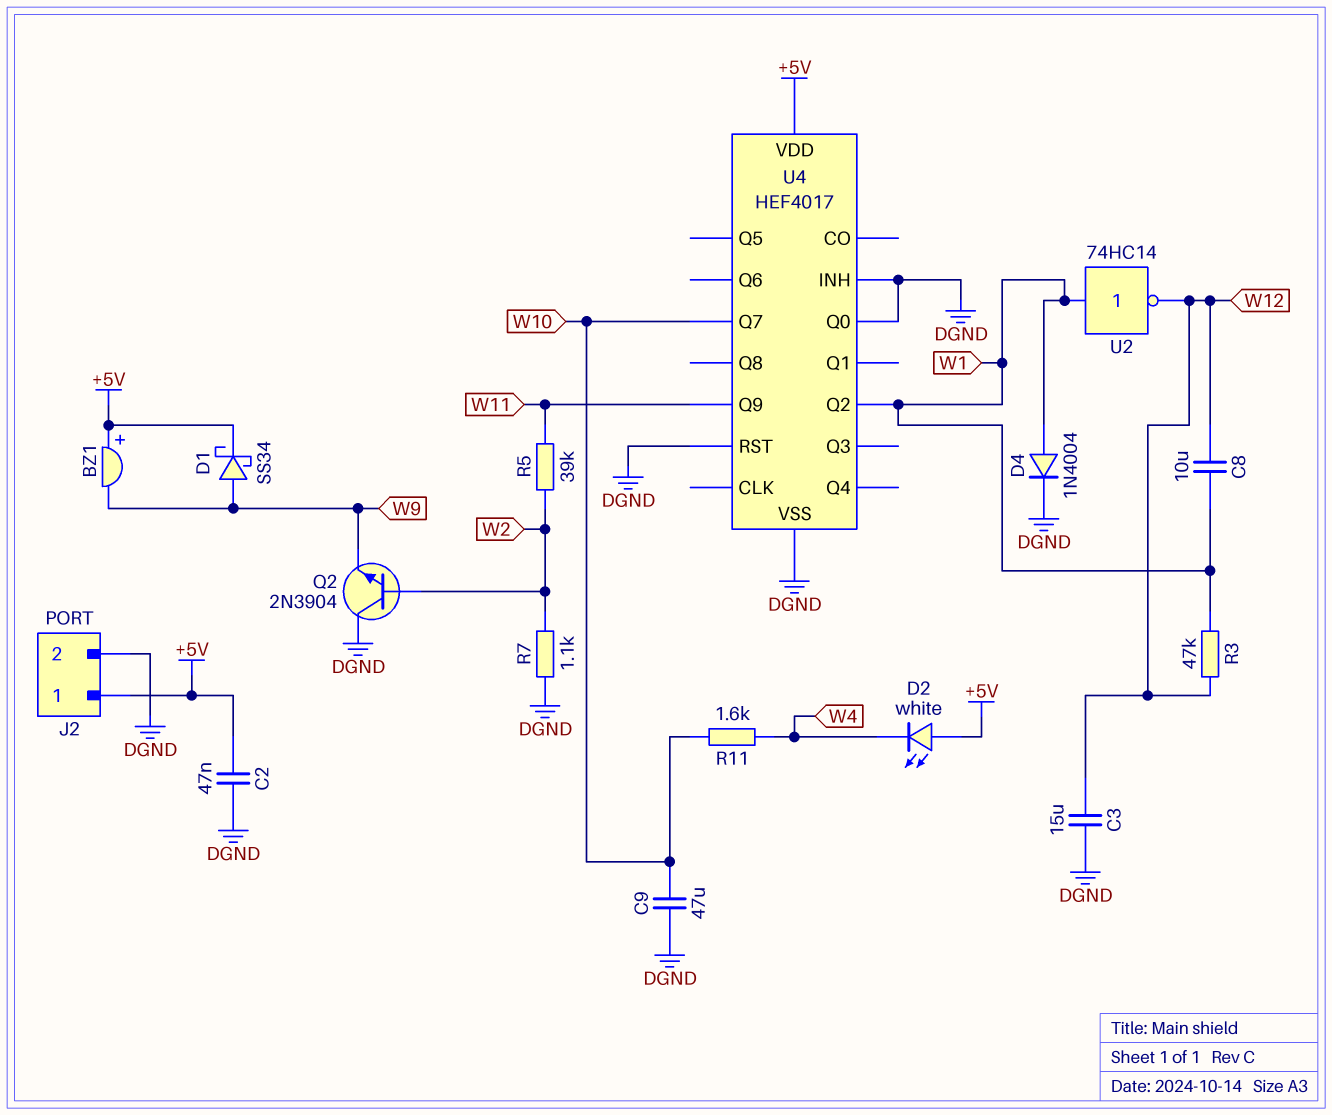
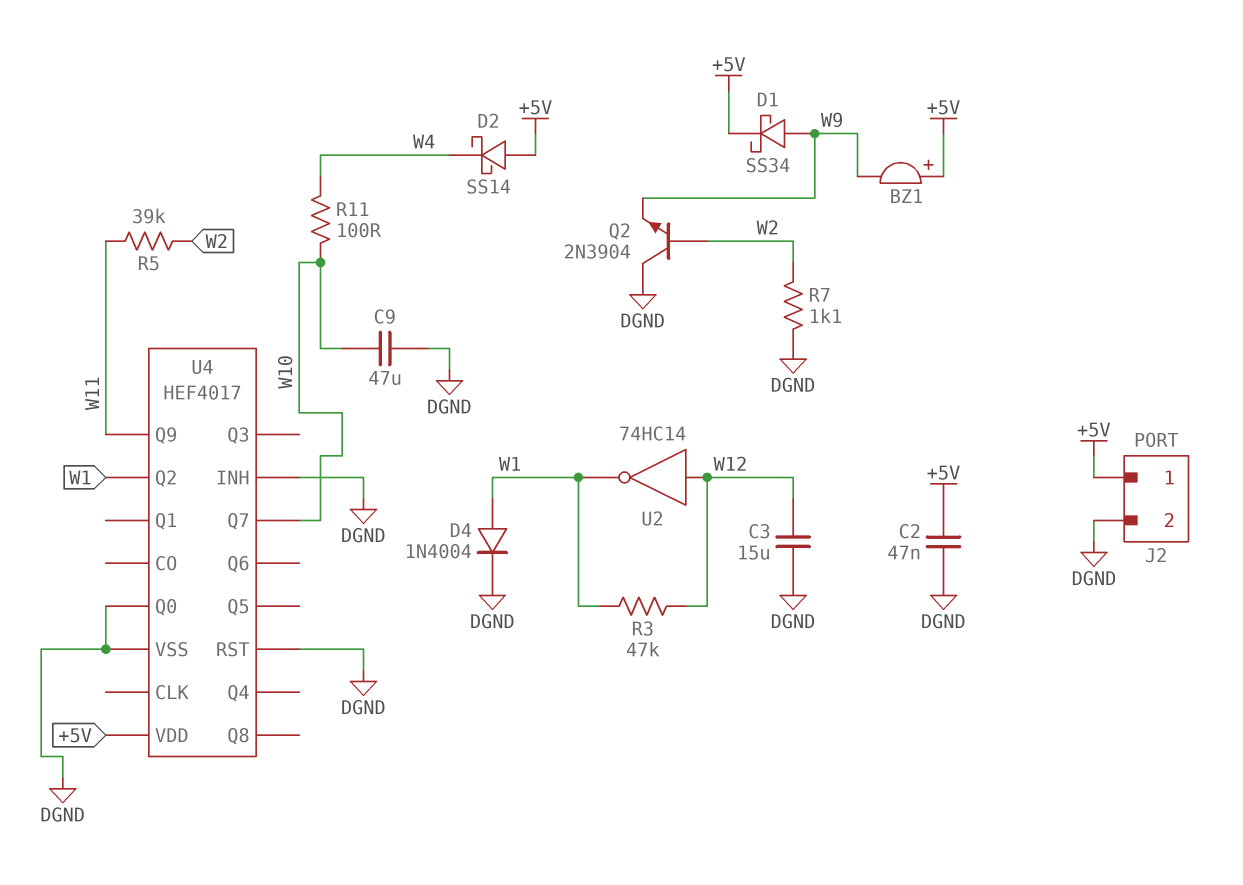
C8: 10uF (W1, W12) -> none
D2: LED white (A +5V, K W4) -> schottky SS14 (A +5V, K W4)
R11: 1.6k (W4, W10) -> 100 (W4, W10)
U2: NOT 74HC14 (in W1, out W12) -> NOT 74HC14 (in W12, out W1)

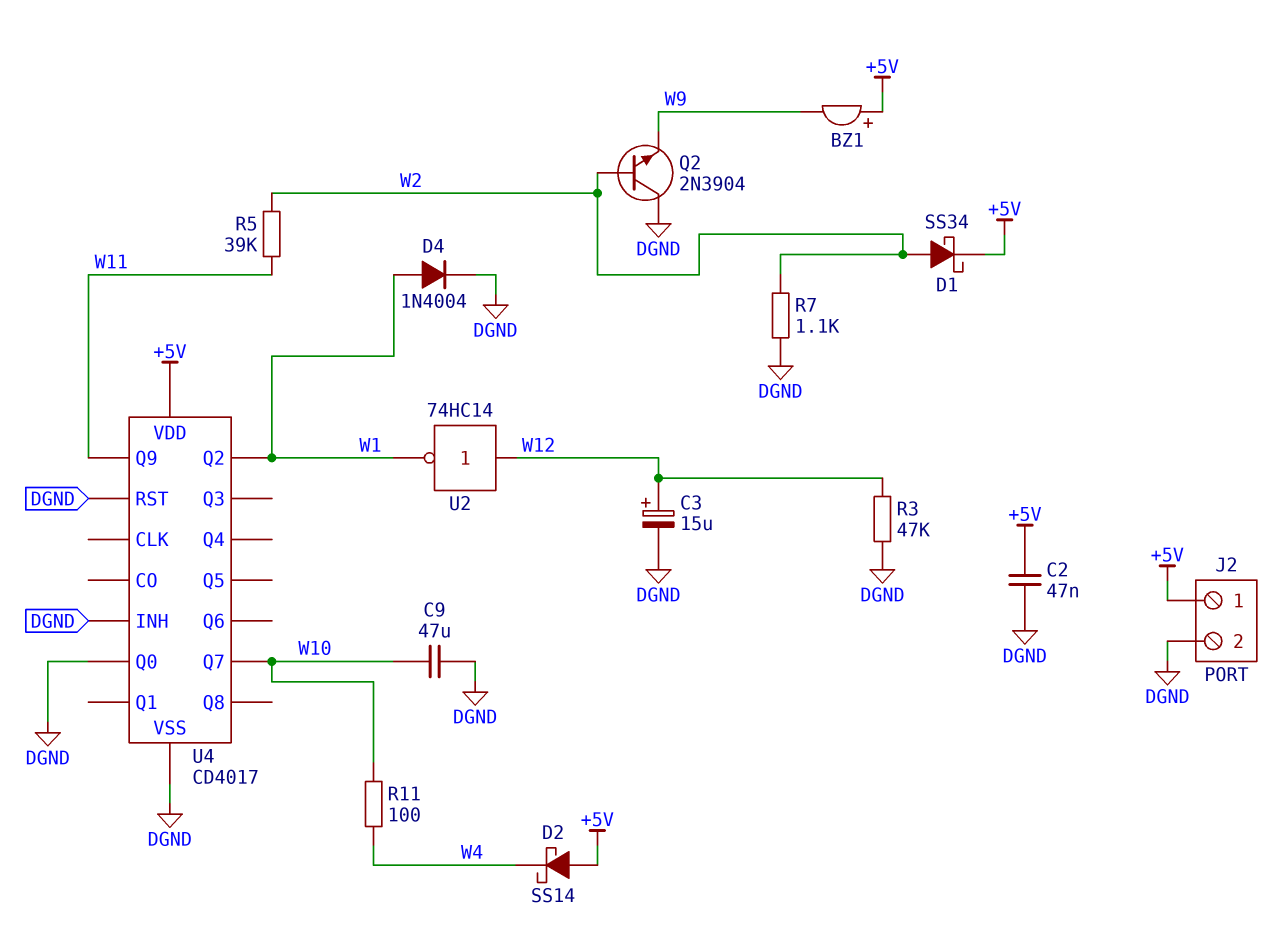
C3: 15uF (DGND, W12) -> 15uF (plus W12, minus DGND)
D1: schottky SS34 (A W9, K +5V) -> schottky SS34 (A W2, K +5V)
R3: 47k (W1, W12) -> 47k (DGND, W12)
U4: HEF4017 -> CD4017

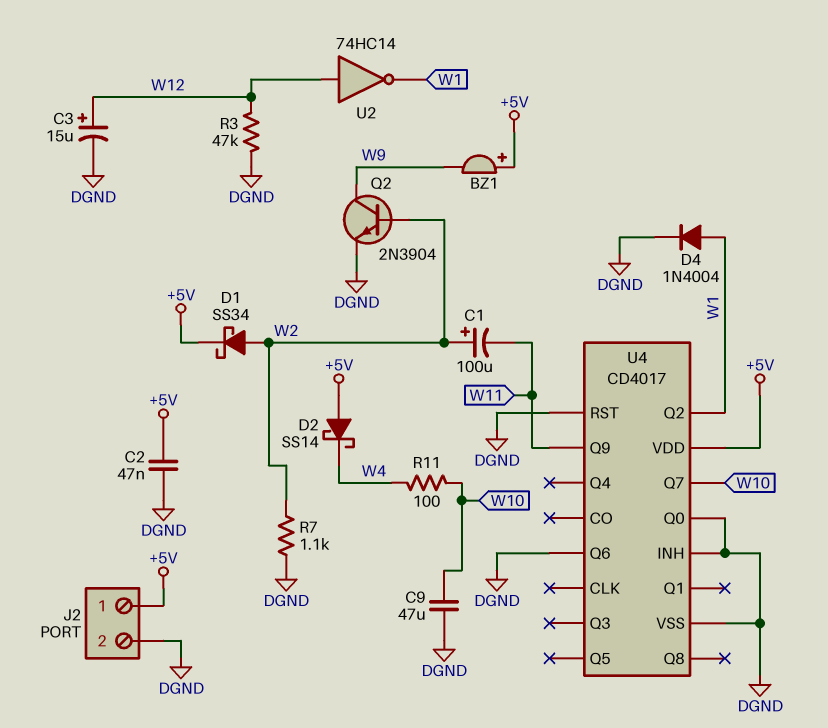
C1: none -> 100uF (plus W2, minus W11)
Q2: NPN 2N3904 (B W2, C DGND, E W9) -> NPN 2N3904 (B W2, C W9, E DGND)
R5: 39k (W2, W11) -> none
U4 pin Q6: none -> DGND

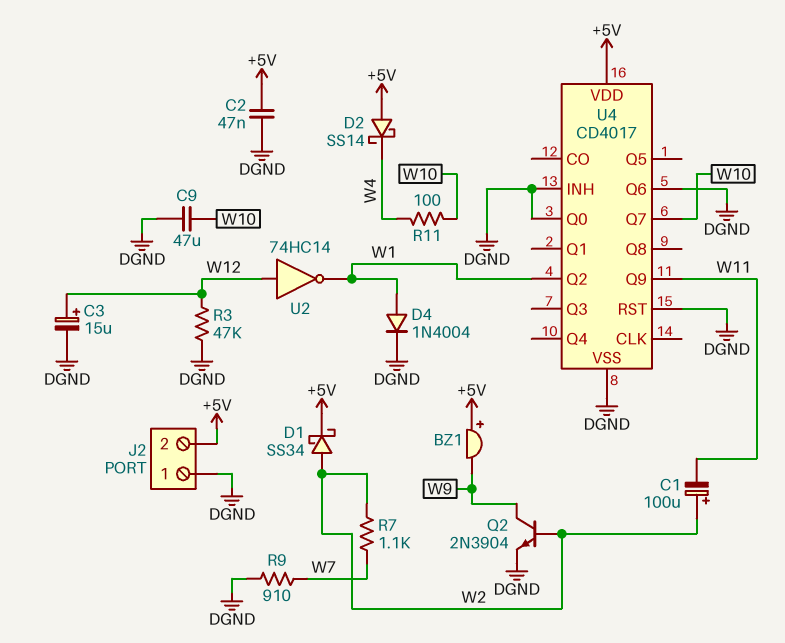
J2 pin 1: +5V -> DGND
J2 pin 2: DGND -> +5V
R7: 1.1k (DGND, W2) -> 1.1k (W2, W7)
R9: none -> 910 (DGND, W7)

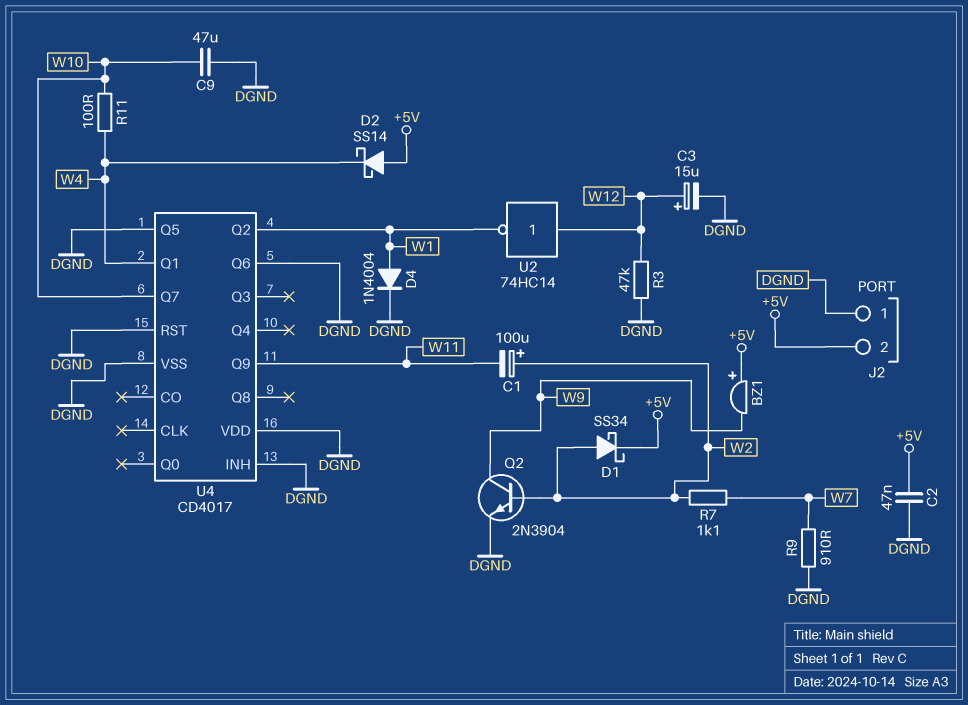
U4 pin Q0: DGND -> none
U4 pin Q1: none -> W4
U4 pin Q5: none -> DGND
U4 pin VDD: +5V -> DGND

